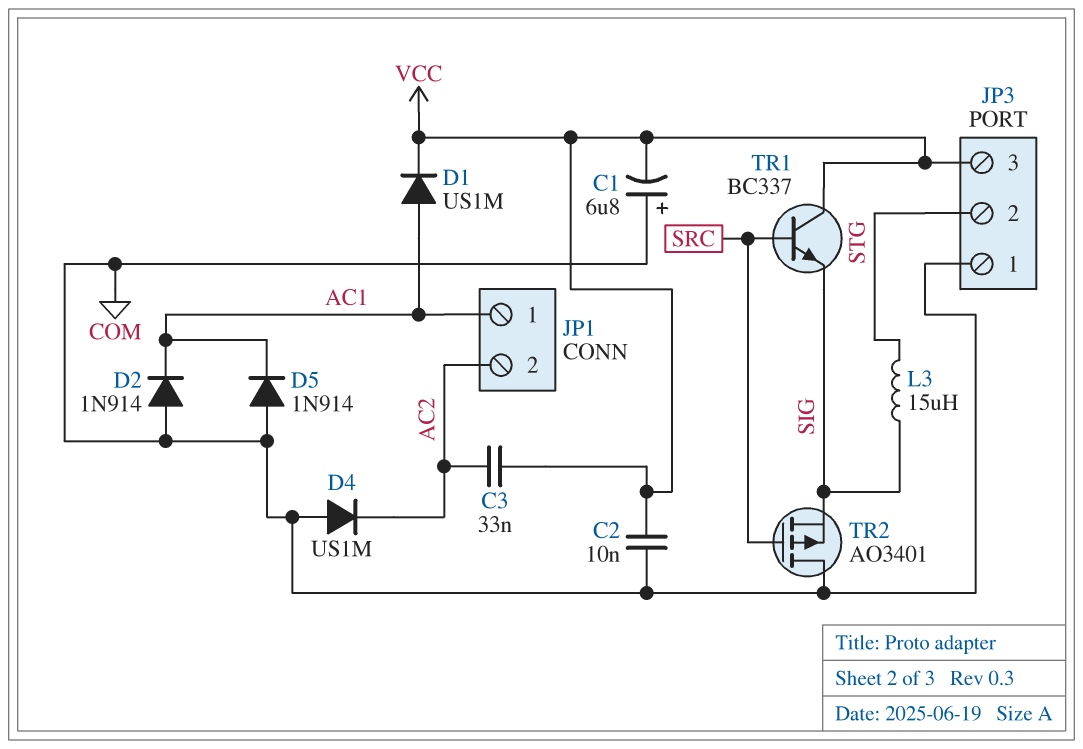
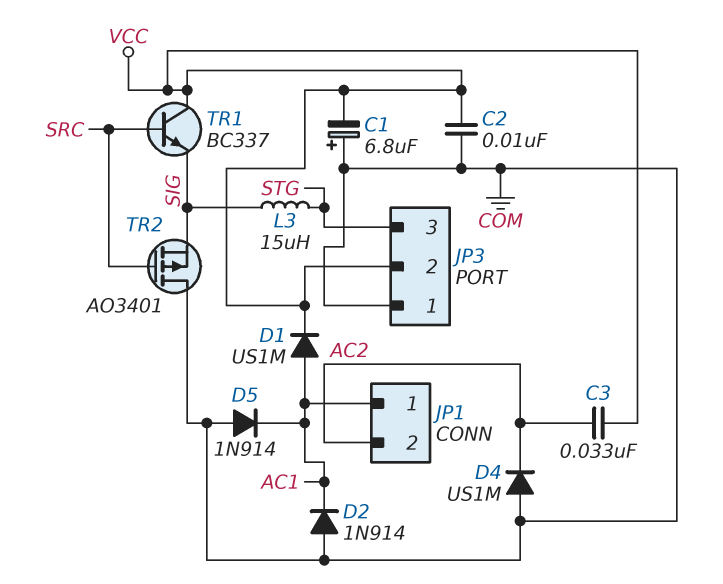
JP3 pin 2: STG -> VCC
JP3 pin 3: VCC -> STG

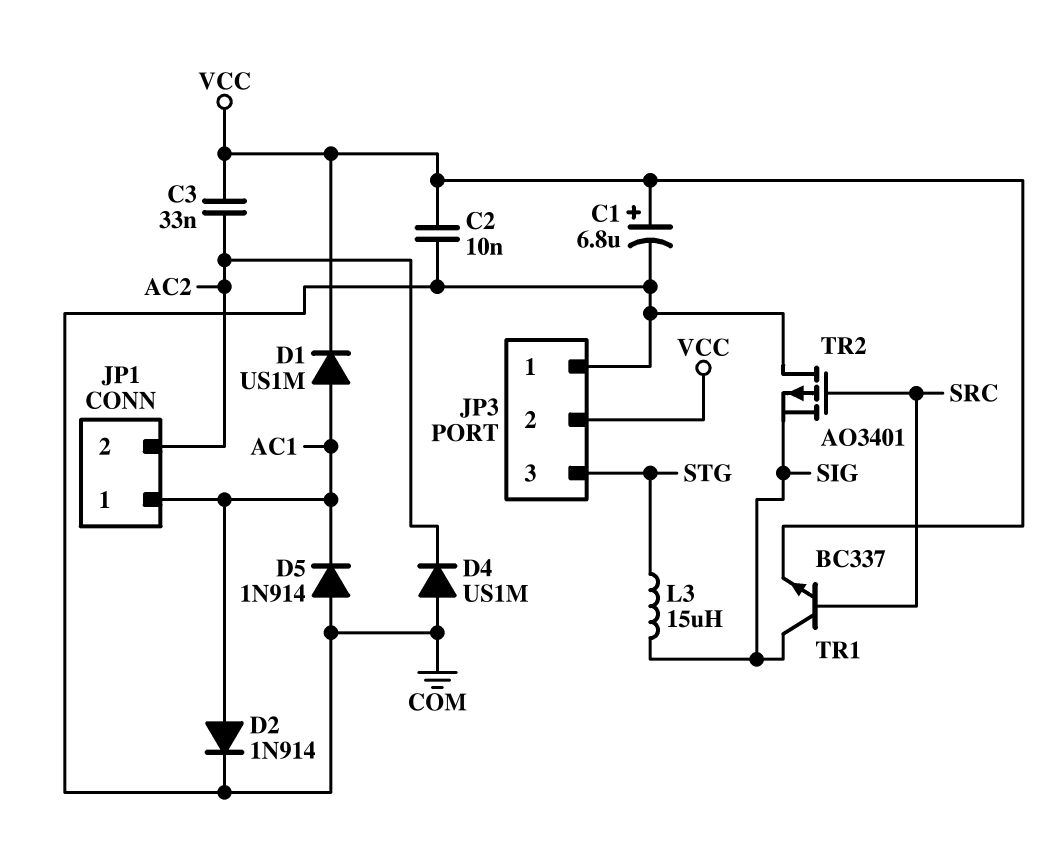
C1: 6.8uF (plus COM, minus VCC) -> 6.8uF (plus VCC, minus COM)
D2: diode 1N914 (A COM, K AC1) -> diode 1N914 (A AC1, K COM)
TR1: NPN BC337 (B SRC, C VCC, E SIG) -> NPN BC337 (B SRC, C SIG, E VCC)

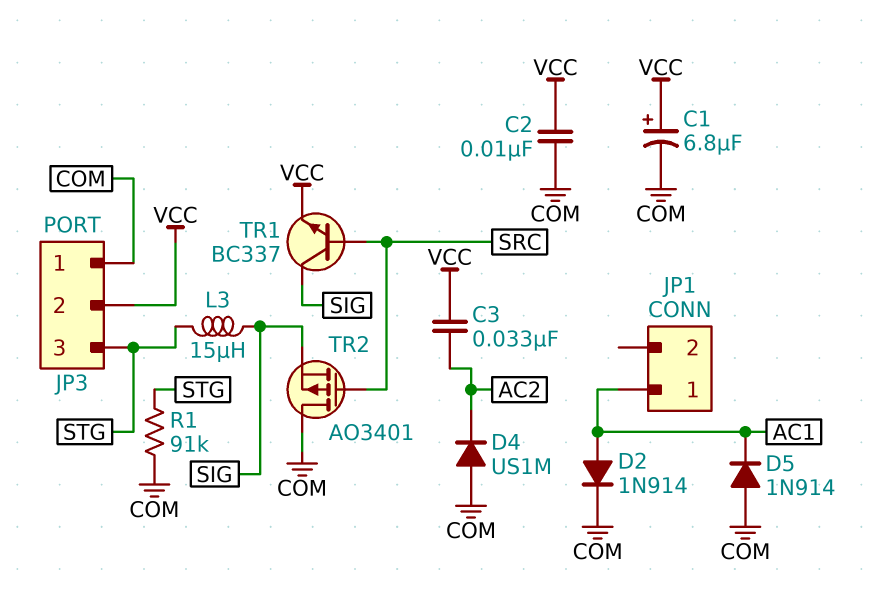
D1: diode US1M (A AC1, K VCC) -> none
JP1 pin 2: AC2 -> none
R1: none -> 91k (COM, STG)

